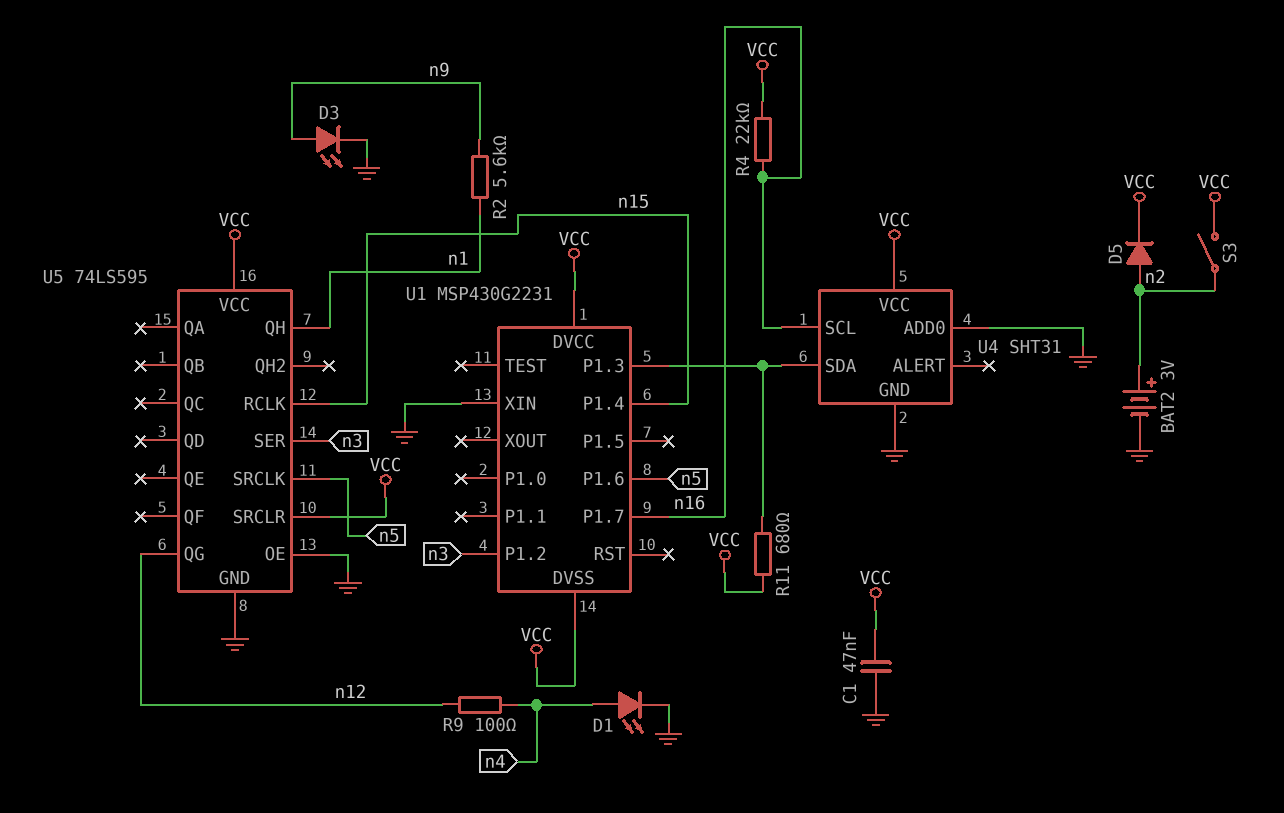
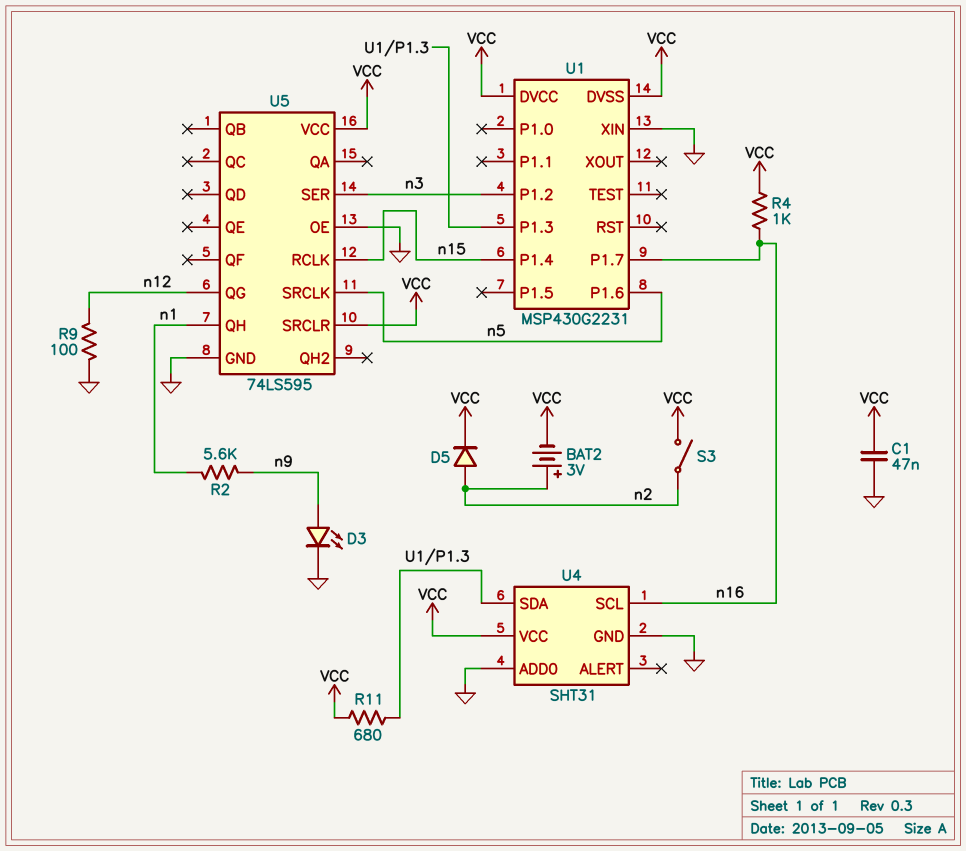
BAT2: 3V (plus n2, minus GND) -> 3V (plus n2, minus VCC)
D1: LED (A n4, K GND) -> none
R4: 22k (VCC, n16) -> 1k (VCC, n16)
R9: 100 (n4, n12) -> 100 (GND, n12)

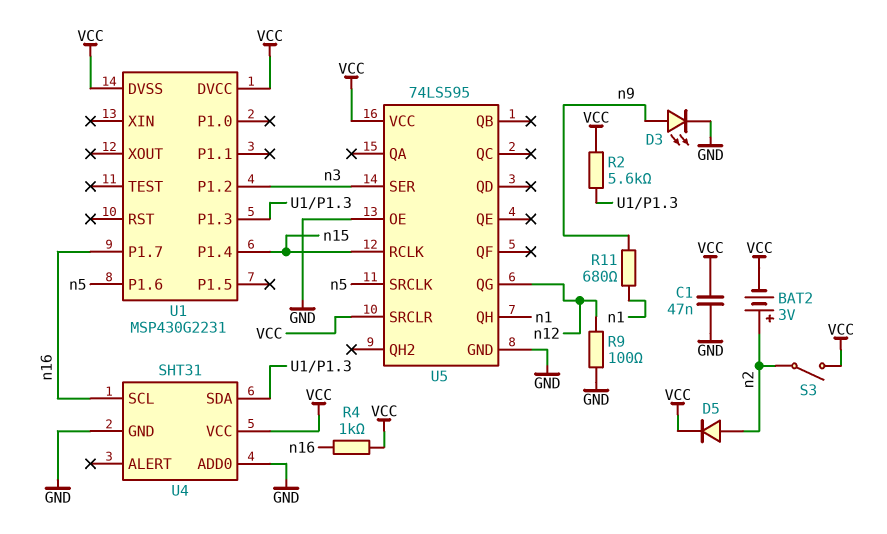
R2: 5.6k (n1, n9) -> 5.6k (U1/P1.3, VCC)
R11: 680 (U1/P1.3, VCC) -> 680 (n1, n9)
U1 pin XIN: GND -> none

